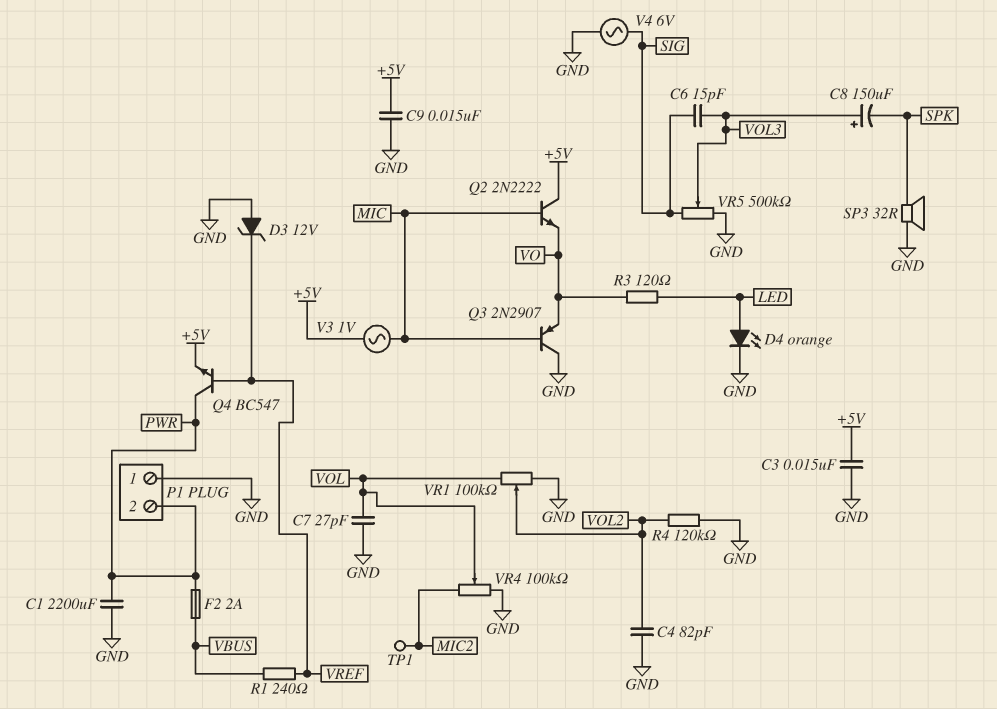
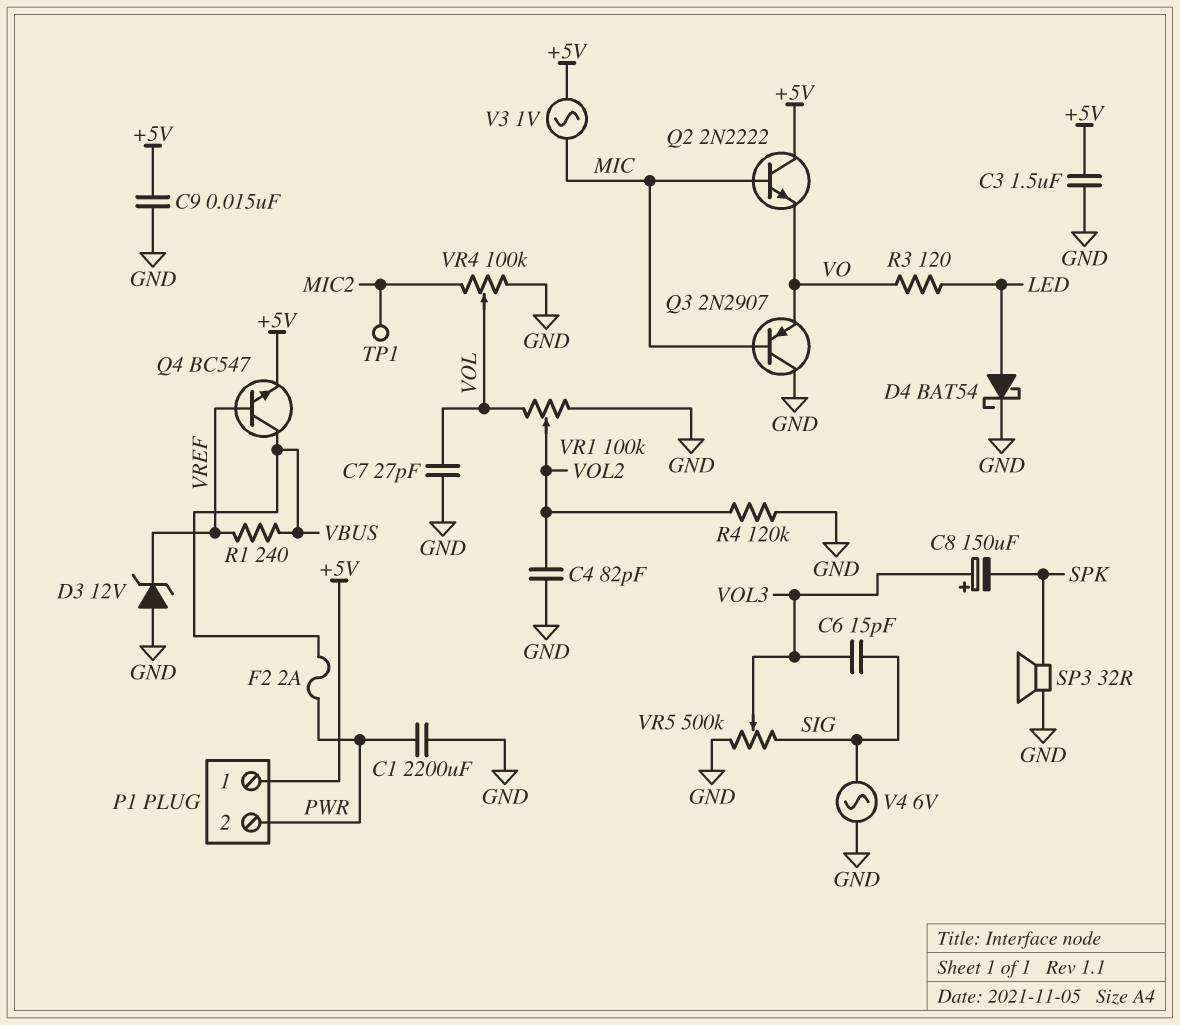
C3: 15nF (+5V, GND) -> 1.5uF (+5V, GND)
D4: LED orange (A LED, K GND) -> schottky BAT54 (A LED, K GND)
P1 pin 1: GND -> +5V
Q4: NPN BC547 (B VREF, C PWR, E +5V) -> NPN BC547 (B VREF, C VBUS, E +5V)

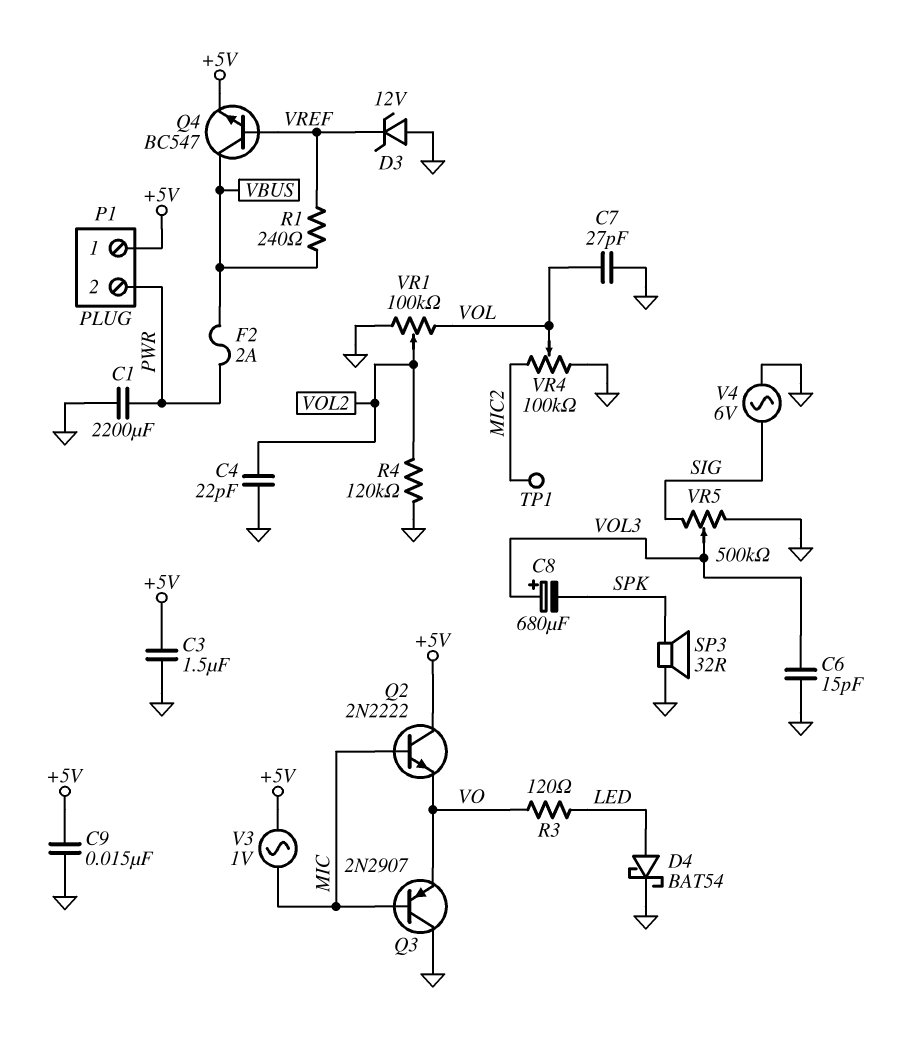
C4: 82pF (GND, VOL2) -> 22pF (GND, VOL2)
C6: 15pF (SIG, VOL3) -> 15pF (GND, VOL3)
C8: 150uF (plus VOL3, minus SPK) -> 680uF (plus VOL3, minus SPK)

